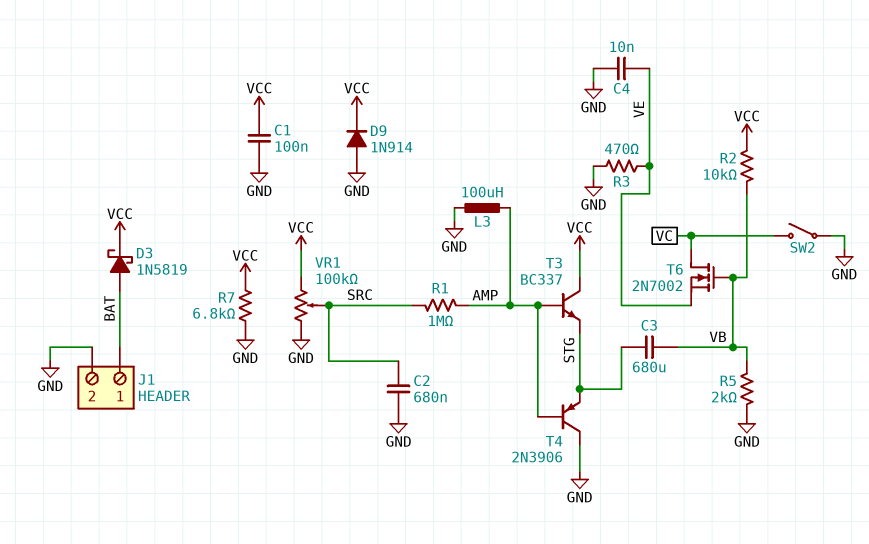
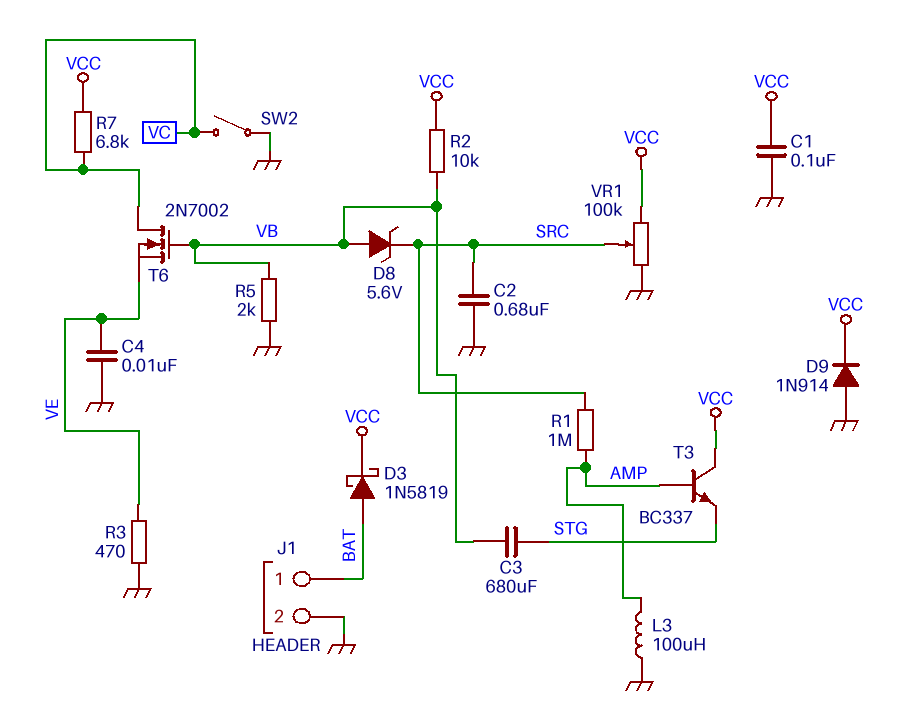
D8: none -> zener 5.6V (A VB, K SRC)
R7: 6.8k (GND, VCC) -> 6.8k (VC, VCC)
T4: PNP 2N3906 (B AMP, C GND, E STG) -> none

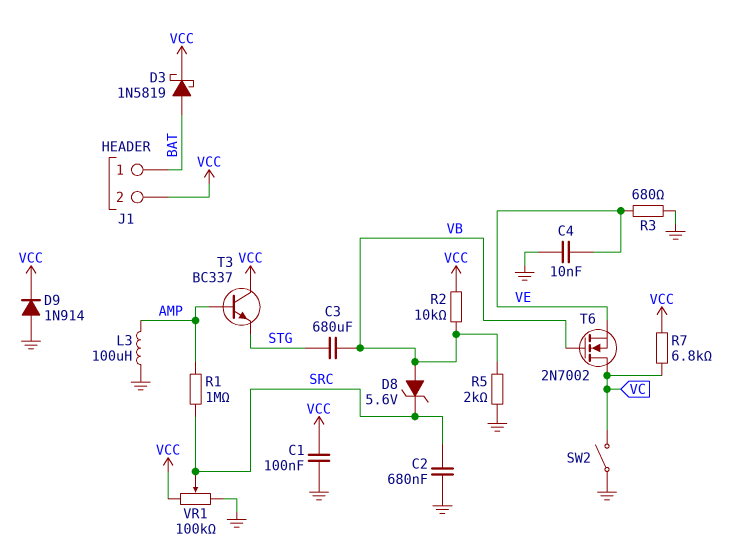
J1 pin 2: GND -> VCC
R3: 470 (GND, VE) -> 680 (GND, VE)

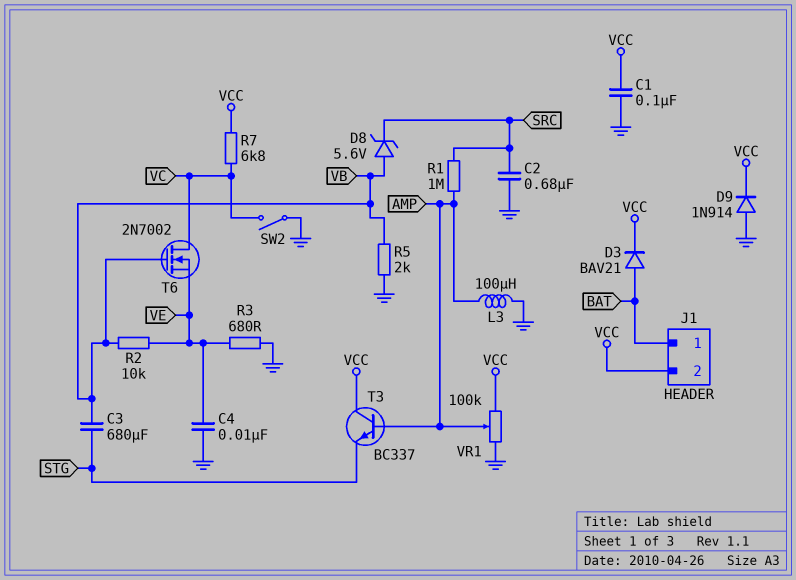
D3: schottky 1N5819 (A BAT, K VCC) -> diode BAV21 (A BAT, K VCC)
R2: 10k (VB, VCC) -> 10k (VB, VE)
VR1: 100k (GND, VCC, wiper SRC) -> 100k (GND, VCC, wiper AMP)

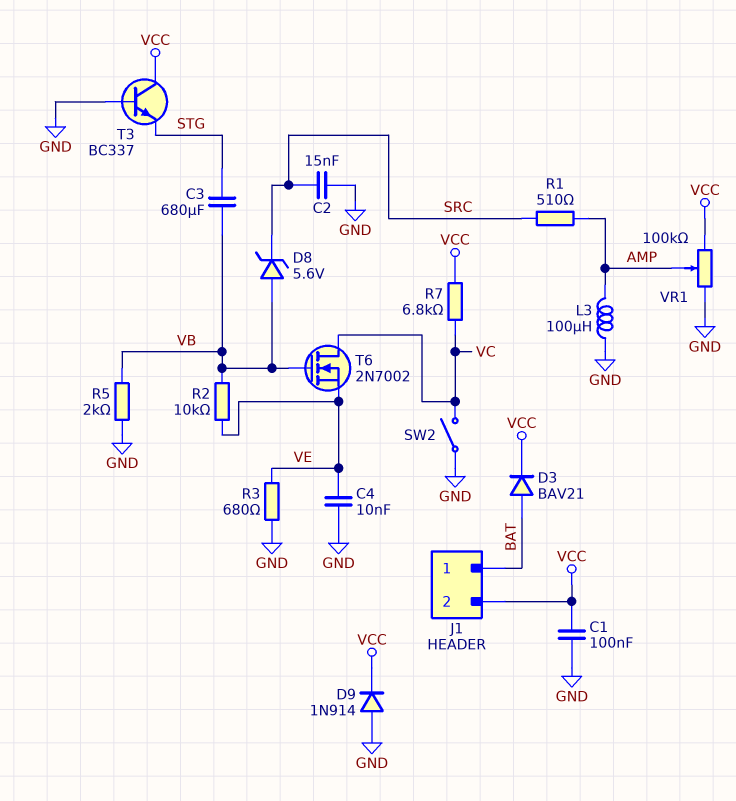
C2: 680nF (GND, SRC) -> 15nF (GND, SRC)
R1: 1M (AMP, SRC) -> 510 (AMP, SRC)
T3: NPN BC337 (B AMP, C VCC, E STG) -> NPN BC337 (B GND, C VCC, E STG)

